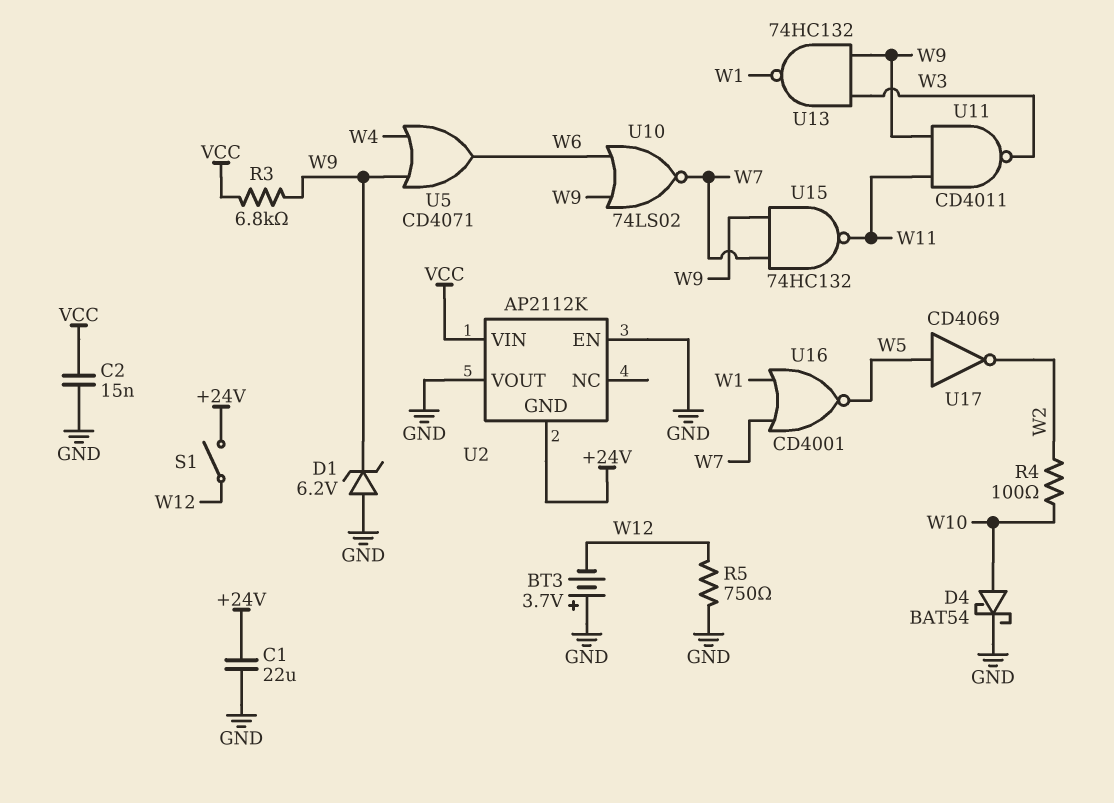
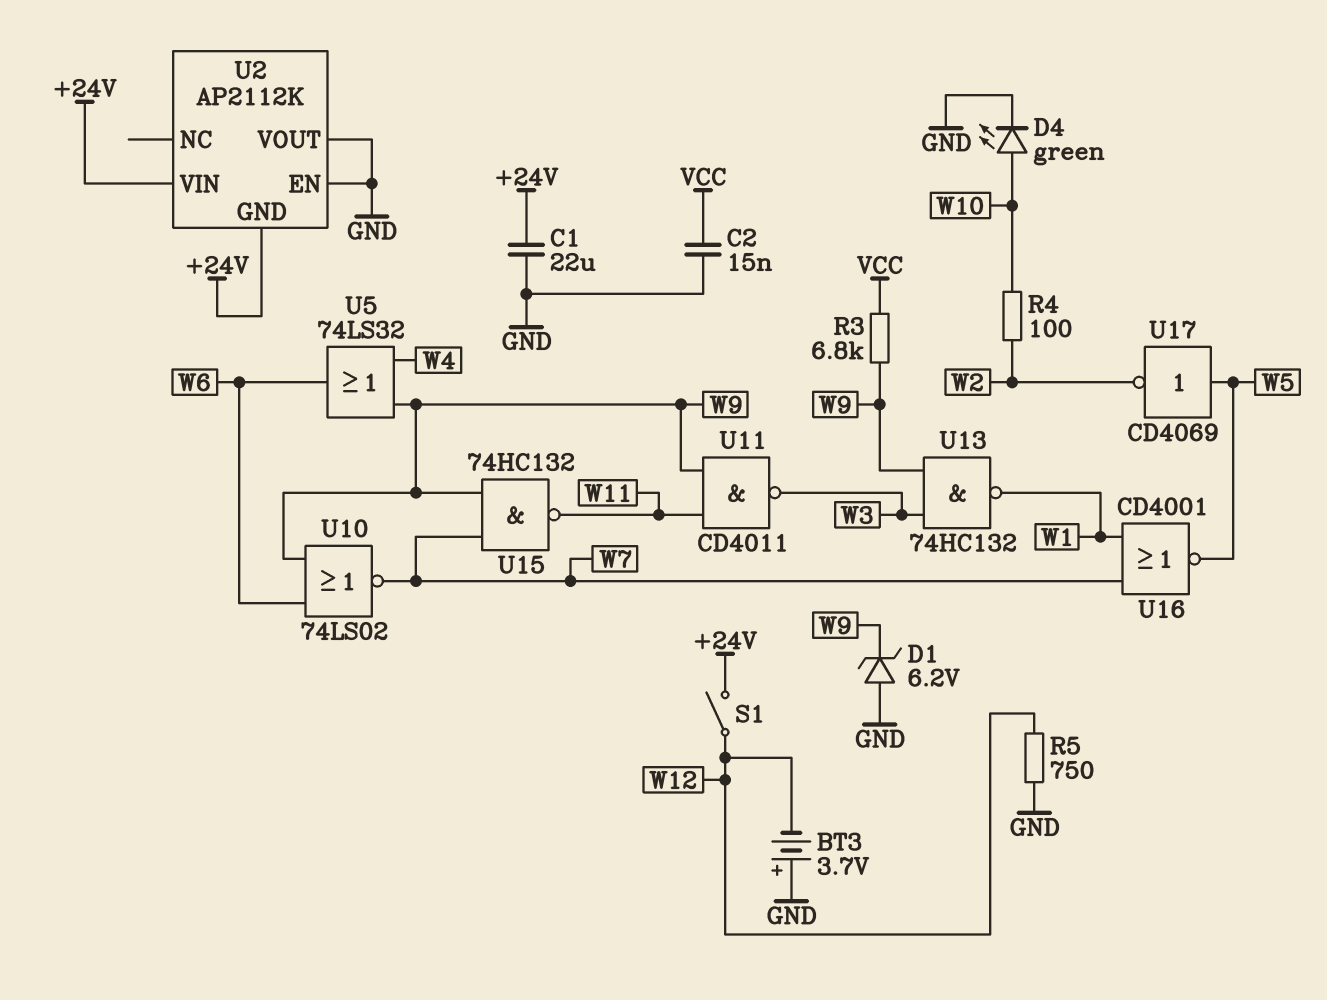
D4: schottky BAT54 (A W10, K GND) -> LED green (A W10, K GND)
U2 pin VIN: VCC -> +24V
U5: OR CD4071 (in W4, in W9, out W6) -> OR 74LS32 (in W4, in W9, out W6)

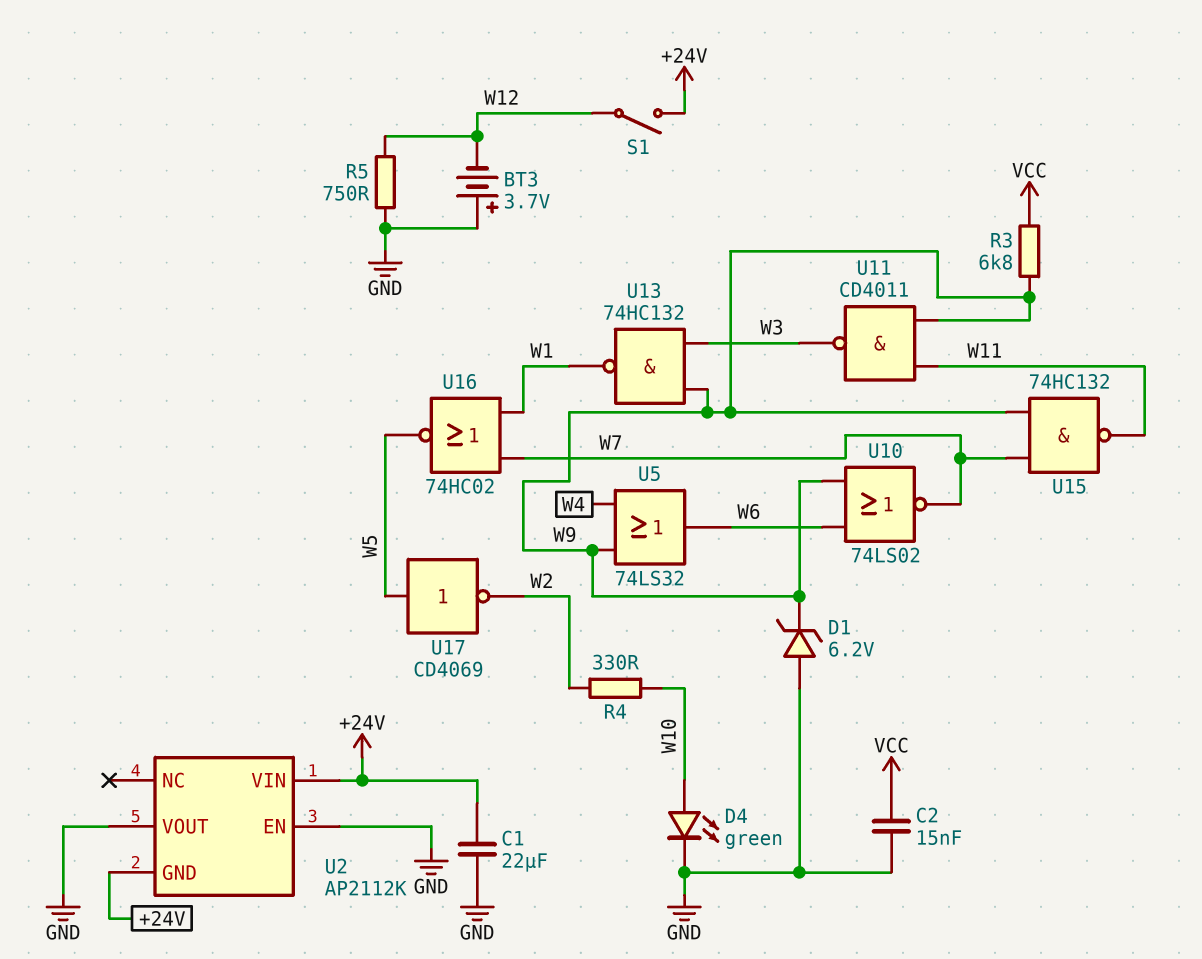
R4: 100 (W2, W10) -> 330 (W2, W10)
U16: NOR CD4001 (in W1, in W7, out W5) -> NOR 74HC02 (in W1, in W7, out W5)

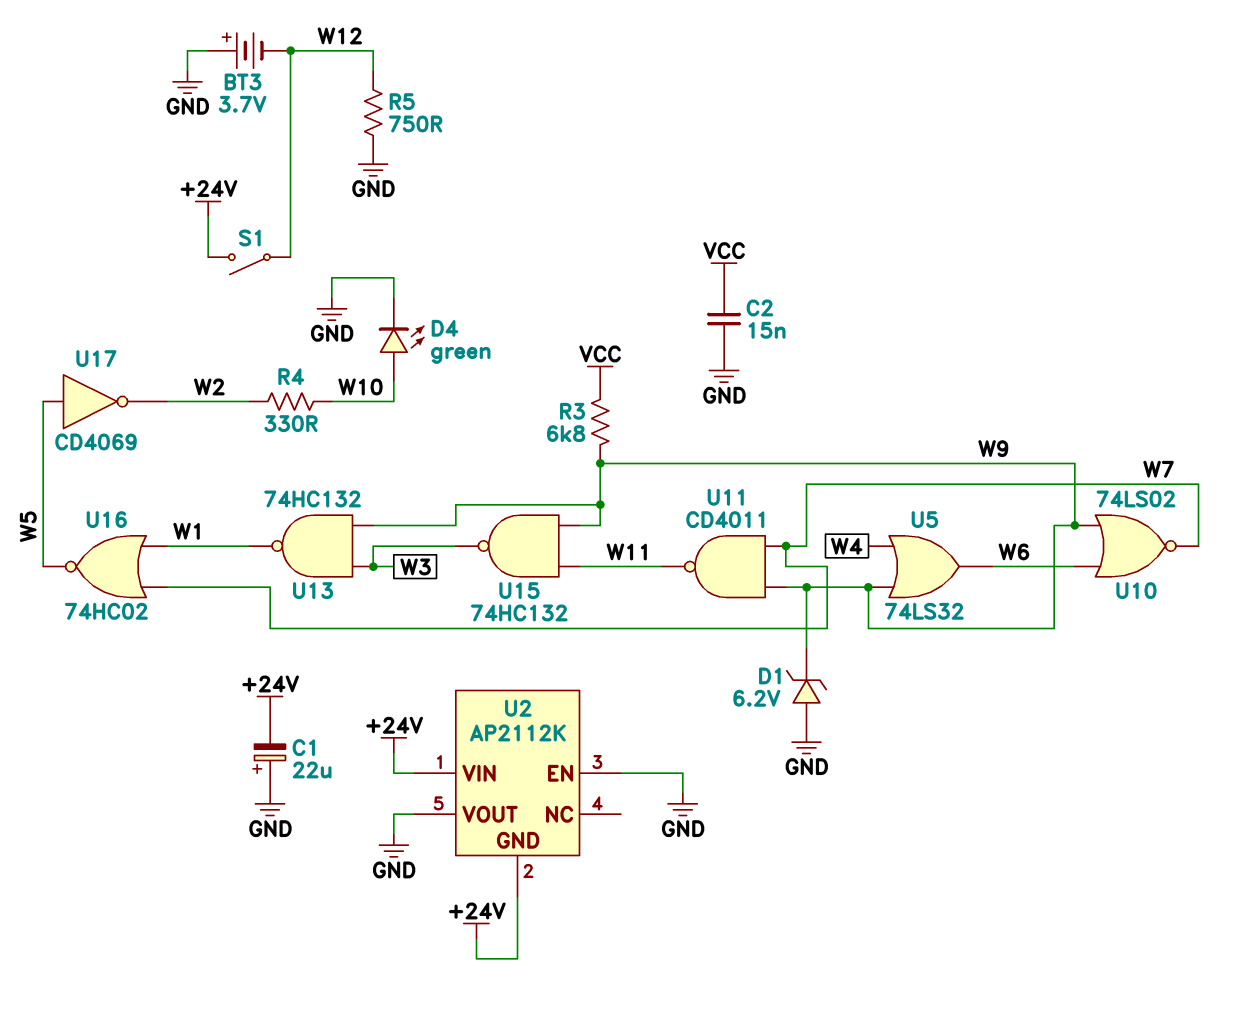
C1: 22uF (+24V, GND) -> 22uF (plus GND, minus +24V)
U11: NAND CD4011 (in W9, in W11, out W3) -> NAND CD4011 (in W7, in W9, out W11)
U15: NAND 74HC132 (in W7, in W9, out W11) -> NAND 74HC132 (in W9, in W11, out W3)

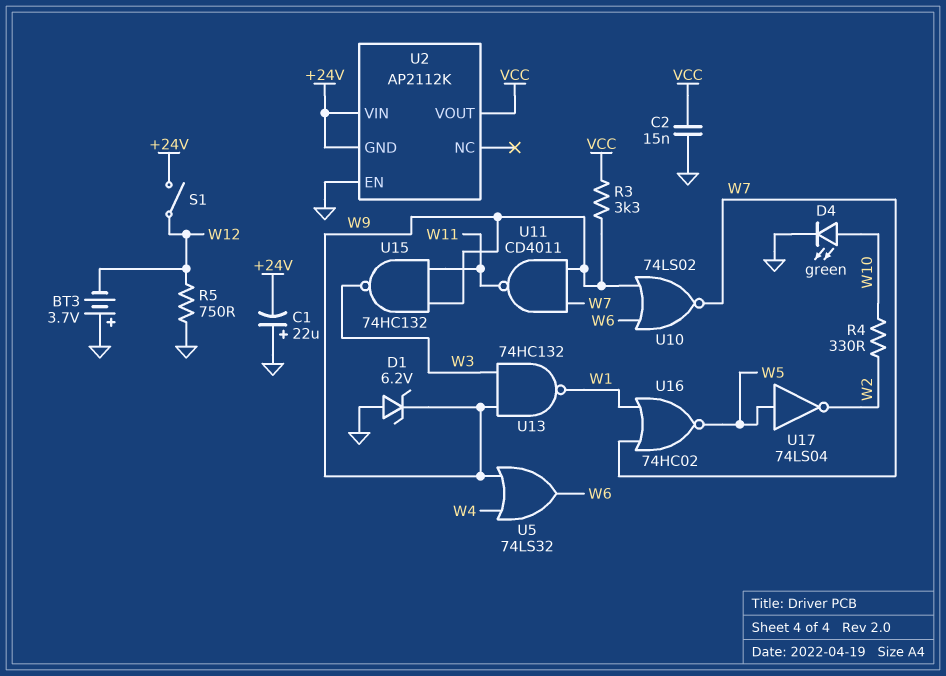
R3: 6.8k (VCC, W9) -> 3.3k (VCC, W9)
U2 pin VOUT: GND -> VCC
U17: NOT CD4069 (in W5, out W2) -> NOT 74LS04 (in W5, out W2)

